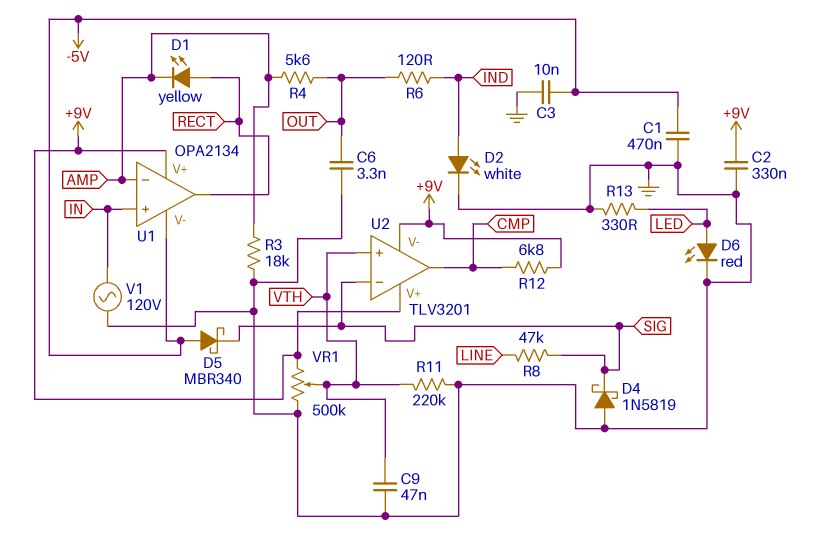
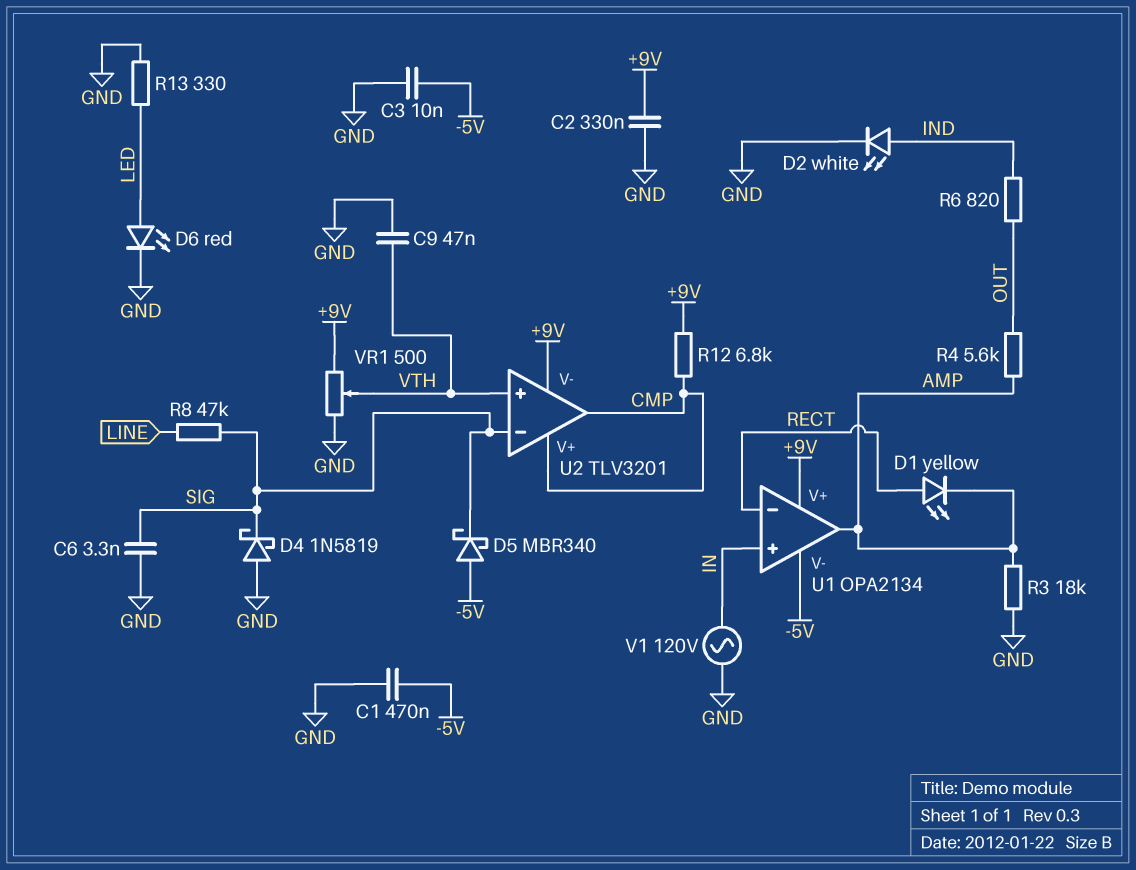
C6: 3.3nF (GND, OUT) -> 3.3nF (GND, SIG)
R6: 120 (IND, OUT) -> 820 (IND, OUT)
R11: 220k (GND, VTH) -> none
U1 pin in-: AMP -> RECT
U1 pin out: RECT -> AMP
U2 pin V+: +9V -> CMP
VR1: 500k (+9V, GND, wiper VTH) -> 500 (+9V, GND, wiper VTH)

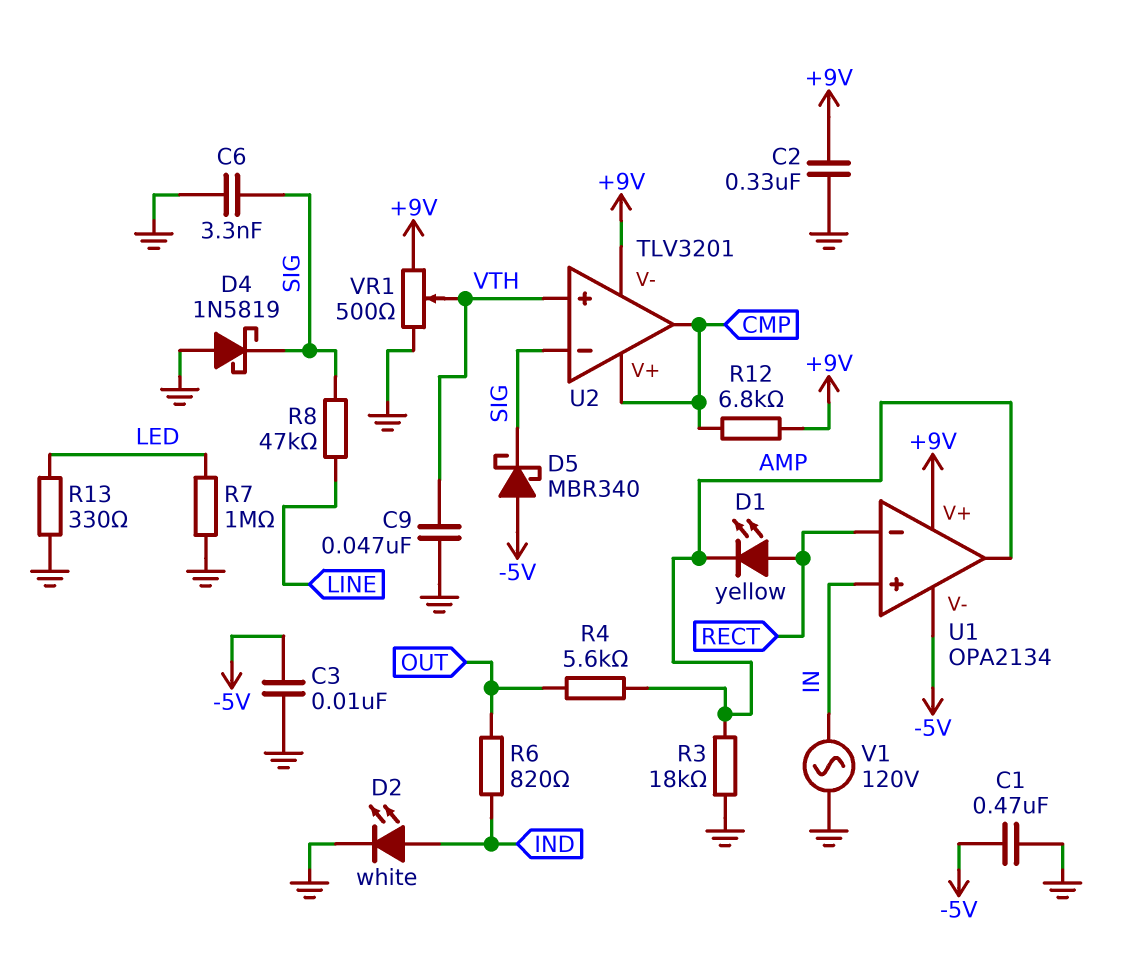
D6: LED red (A LED, K GND) -> none
R7: none -> 1M (GND, LED)

